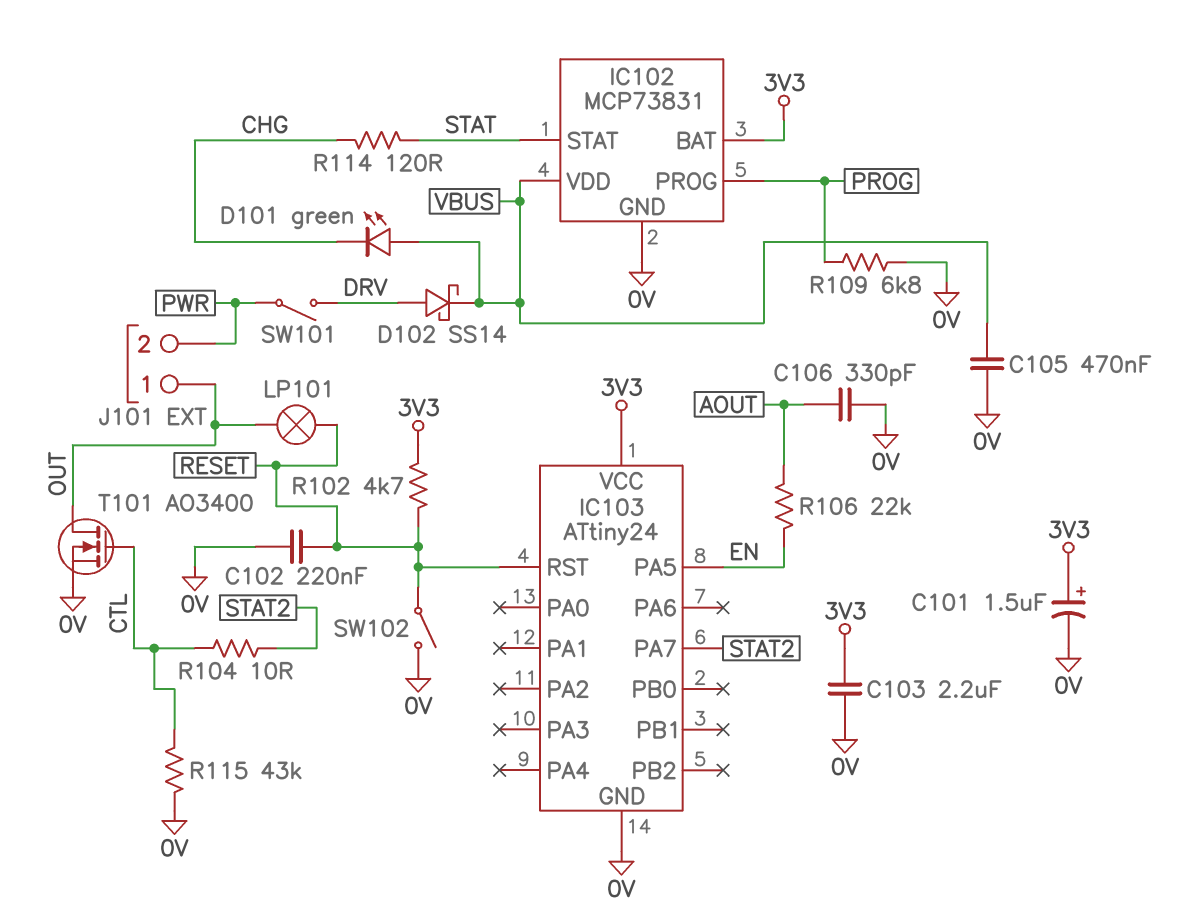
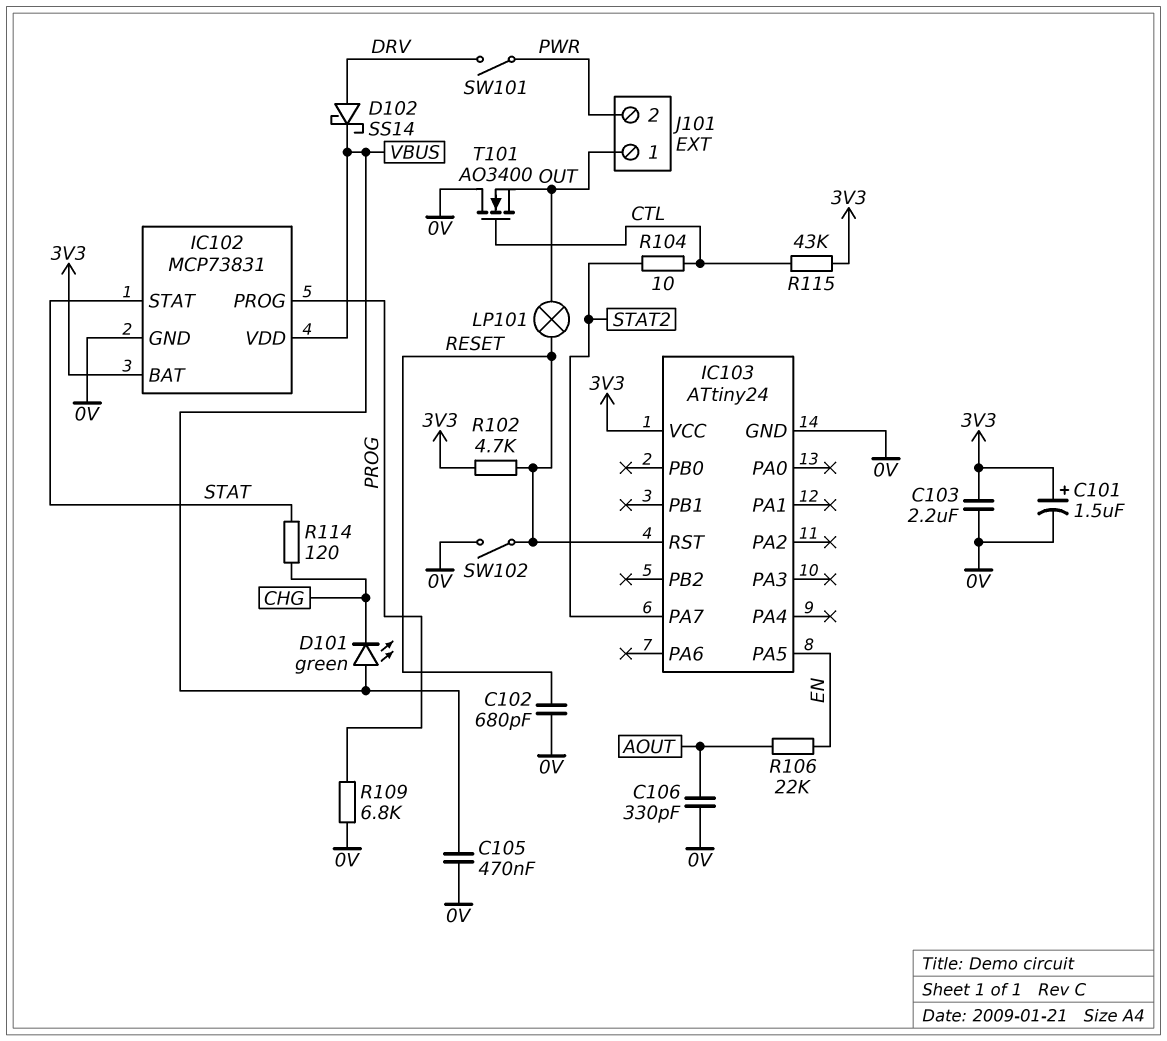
C102: 220nF (0V, RESET) -> 680pF (0V, RESET)
R115: 43k (0V, CTL) -> 43k (3V3, CTL)
T101: NMOS AO3400 (G CTL, D OUT, S 0V) -> NMOS AO3400 (G CTL, D 0V, S OUT)

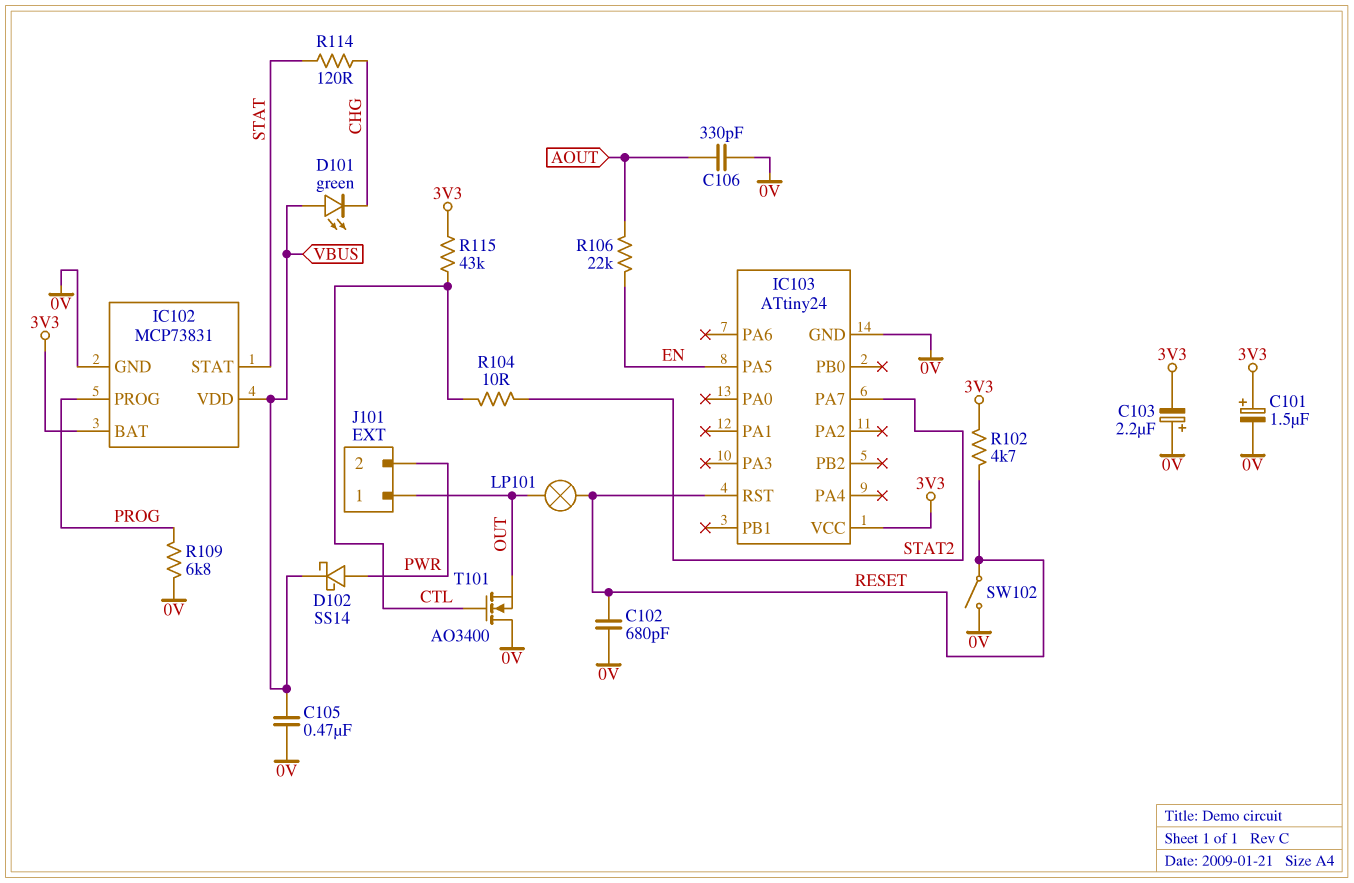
C103: 2.2uF (0V, 3V3) -> 2.2uF (plus 0V, minus 3V3)
D102: schottky SS14 (A DRV, K VBUS) -> schottky SS14 (A PWR, K VBUS)
SW101: switch (DRV, PWR) -> none

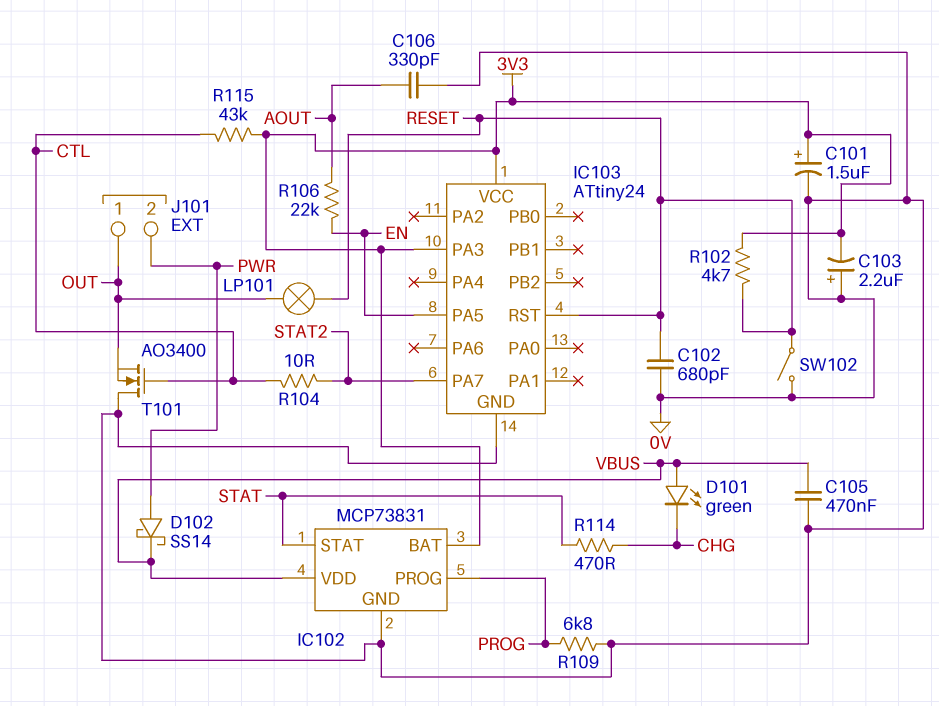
IC103 pin PA3: none -> 3V3
R114: 120 (CHG, STAT) -> 470 (CHG, STAT)

